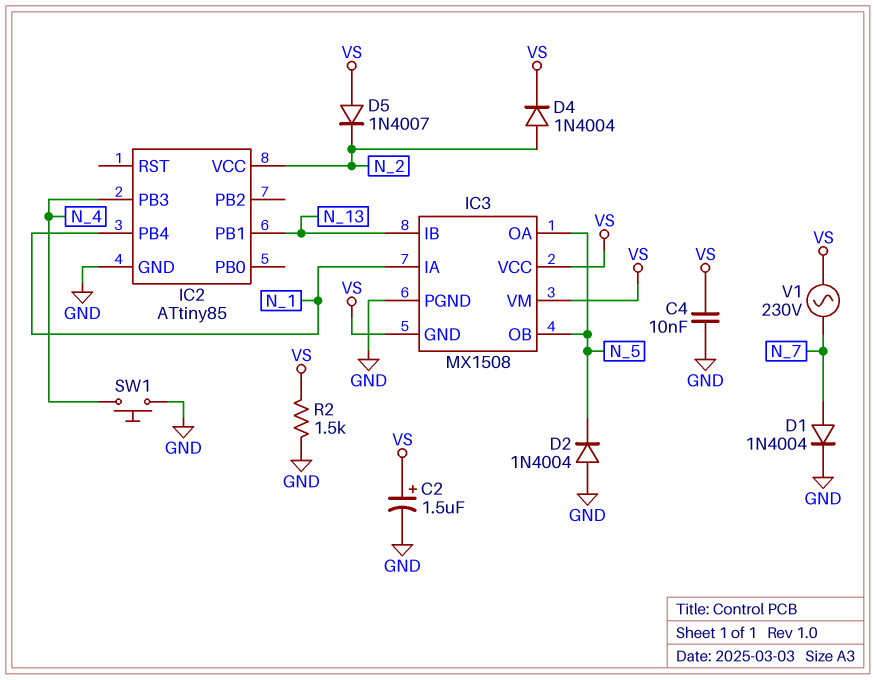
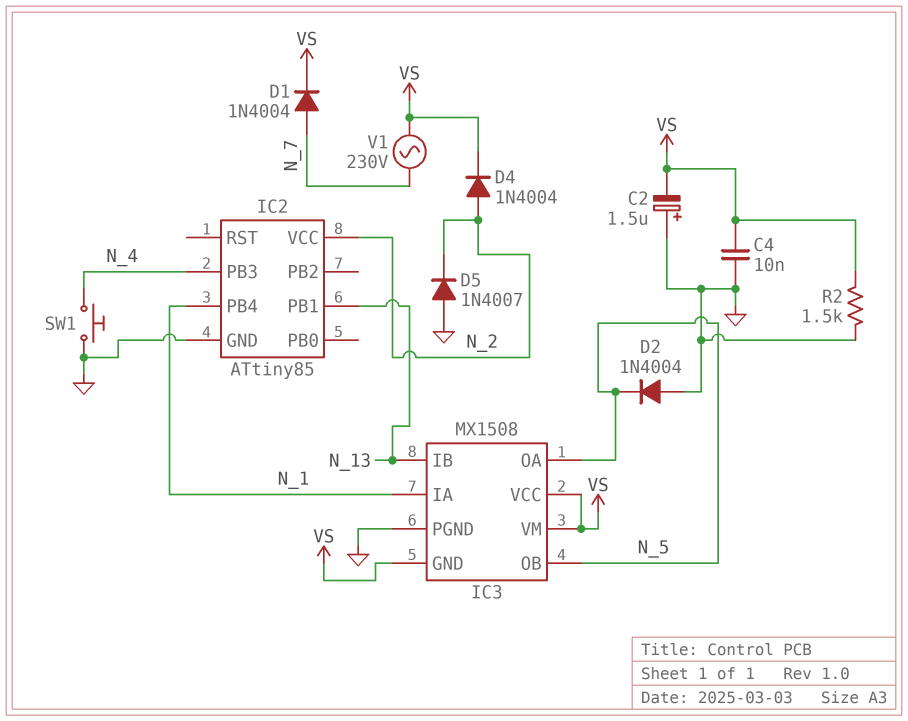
C2: 1.5uF (plus VS, minus GND) -> 1.5uF (plus GND, minus VS)
D1: diode 1N4004 (A N_7, K GND) -> diode 1N4004 (A N_7, K VS)
D5: diode 1N4007 (A VS, K N_2) -> diode 1N4007 (A GND, K N_2)

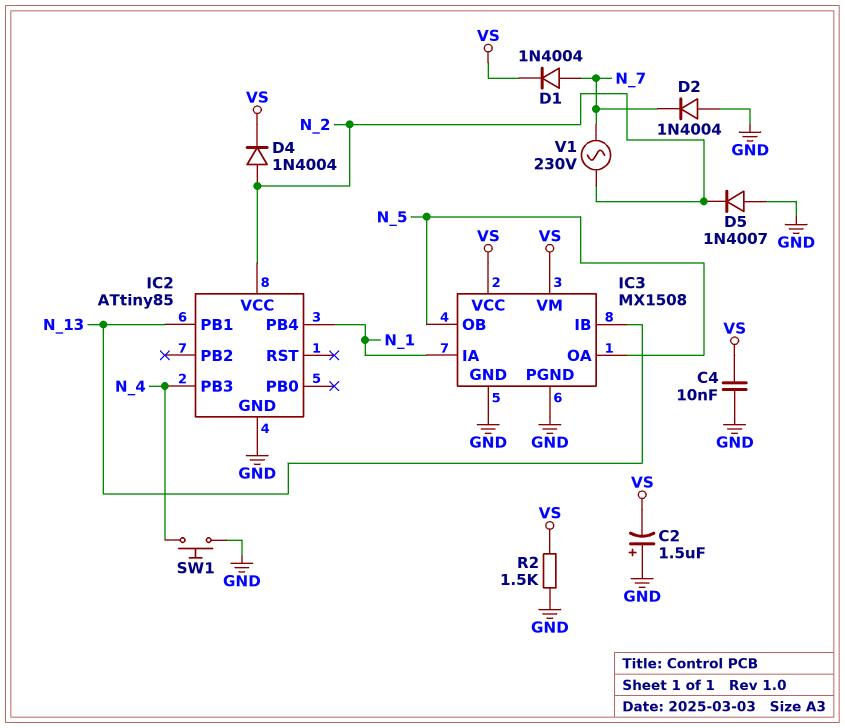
D2: diode 1N4004 (A GND, K N_5) -> diode 1N4004 (A GND, K N_7)
IC3 pin GND: VS -> GND
V1: AC 230V (N_7, VS) -> AC 230V (N_2, N_7)

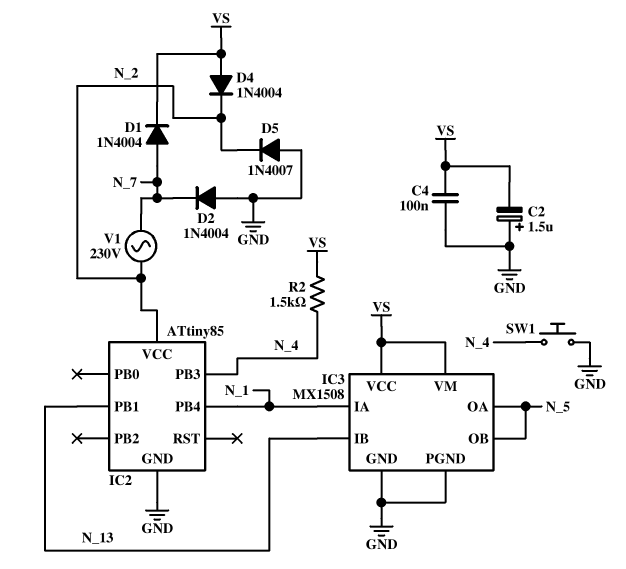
C4: 10nF (GND, VS) -> 100nF (GND, VS)
D4: diode 1N4004 (A N_2, K VS) -> diode 1N4004 (A VS, K N_2)
R2: 1.5k (GND, VS) -> 1.5k (N_4, VS)

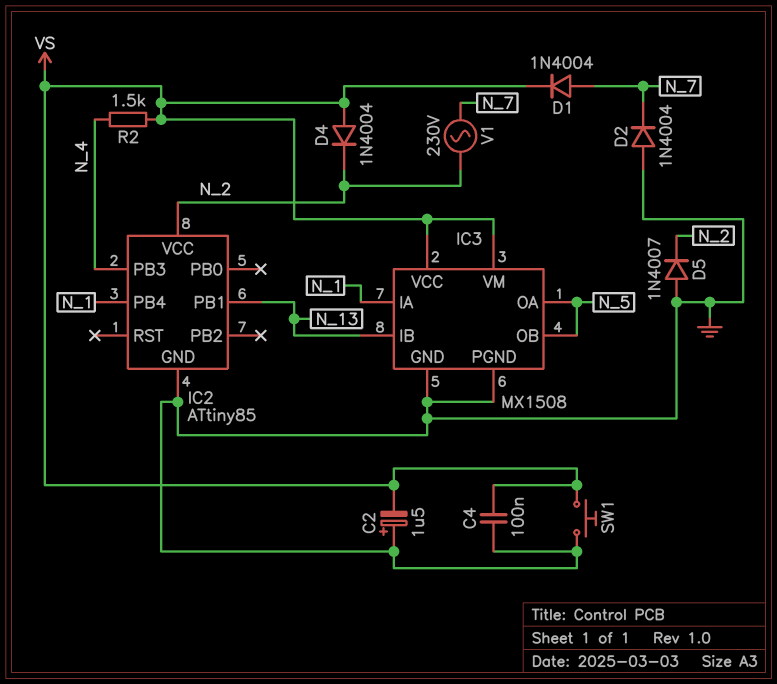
SW1: button (GND, N_4) -> button (GND, VS)

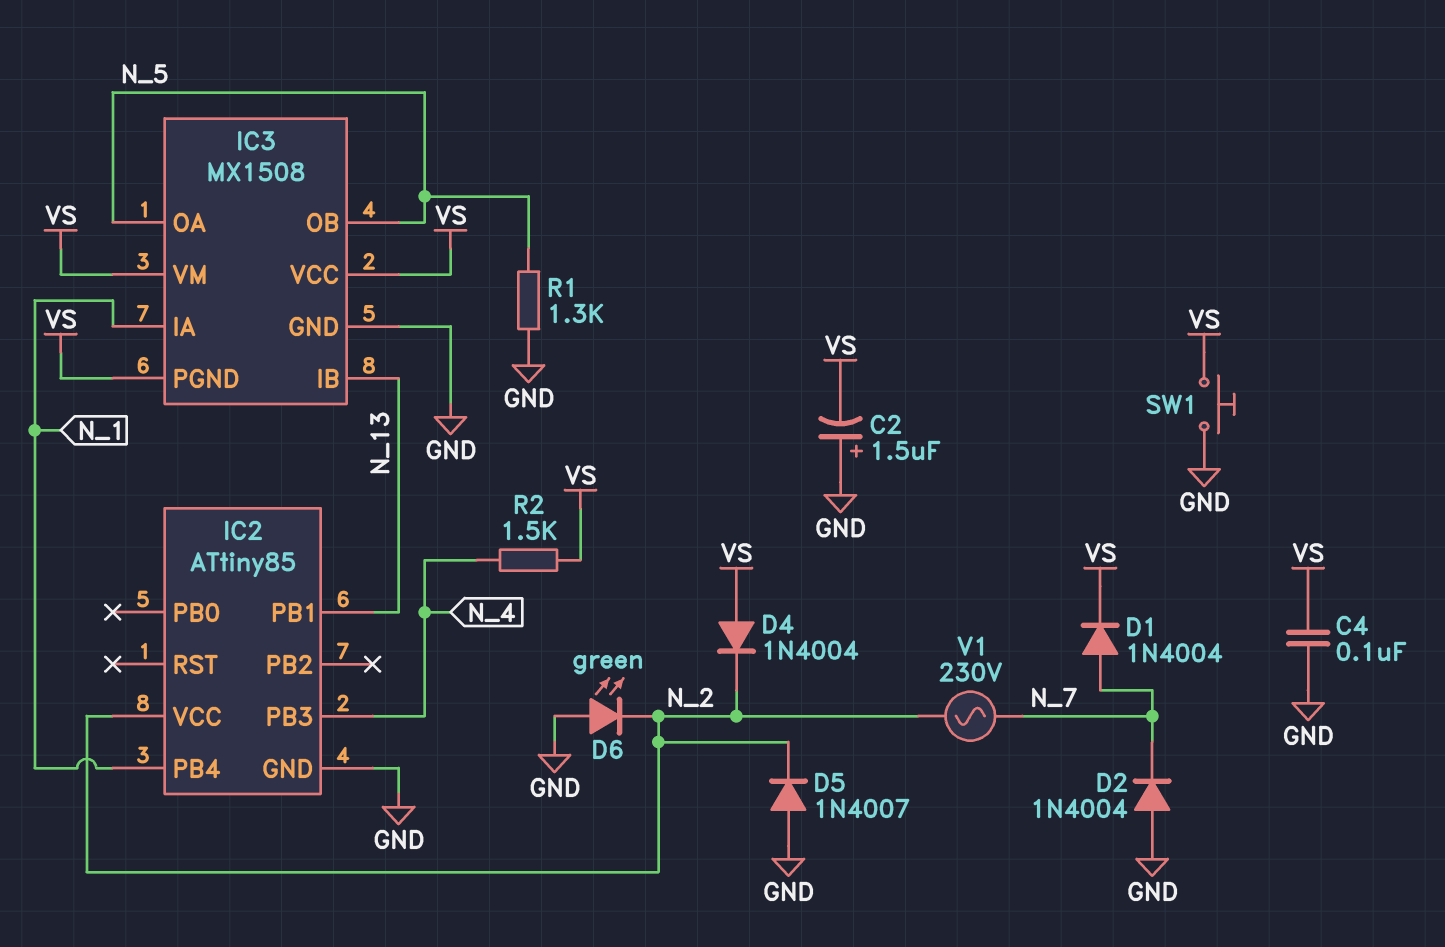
D6: none -> LED green (A GND, K N_2)
IC3 pin PGND: GND -> VS
R1: none -> 1.3k (GND, N_5)

